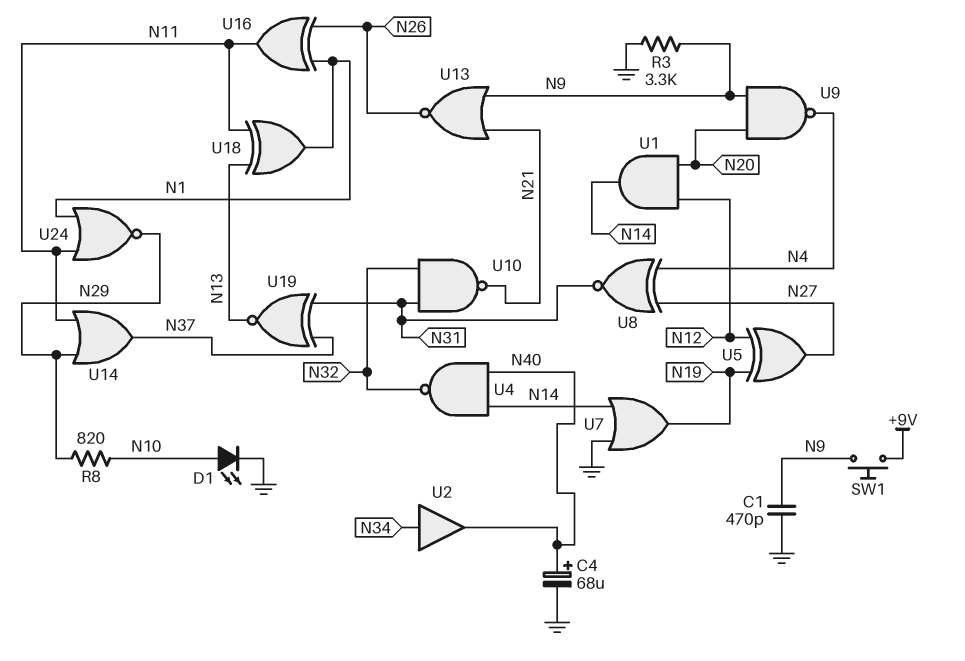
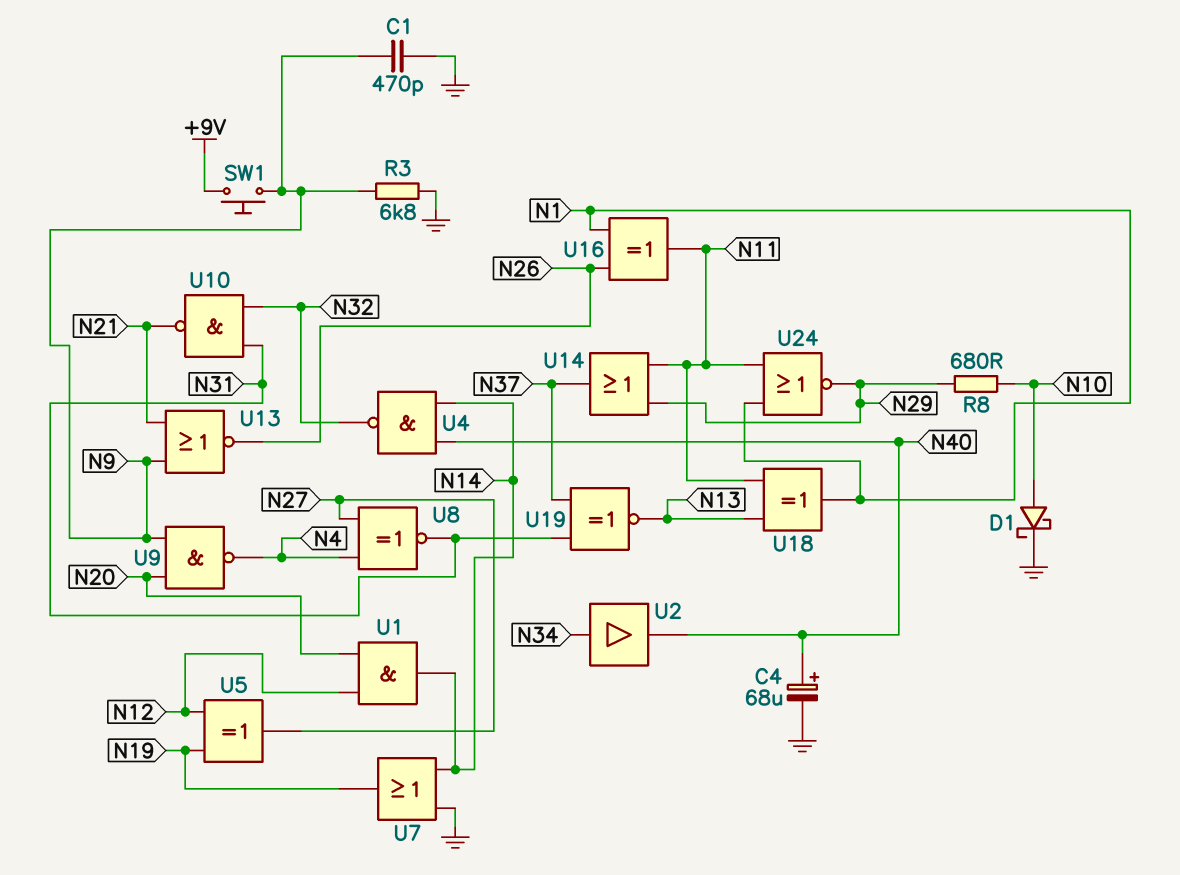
D1: LED (A N10, K GND) -> schottky (A N10, K GND)
R3: 3.3k (GND, N9) -> 6.8k (GND, N9)
R8: 820 (N10, N29) -> 680 (N10, N29)

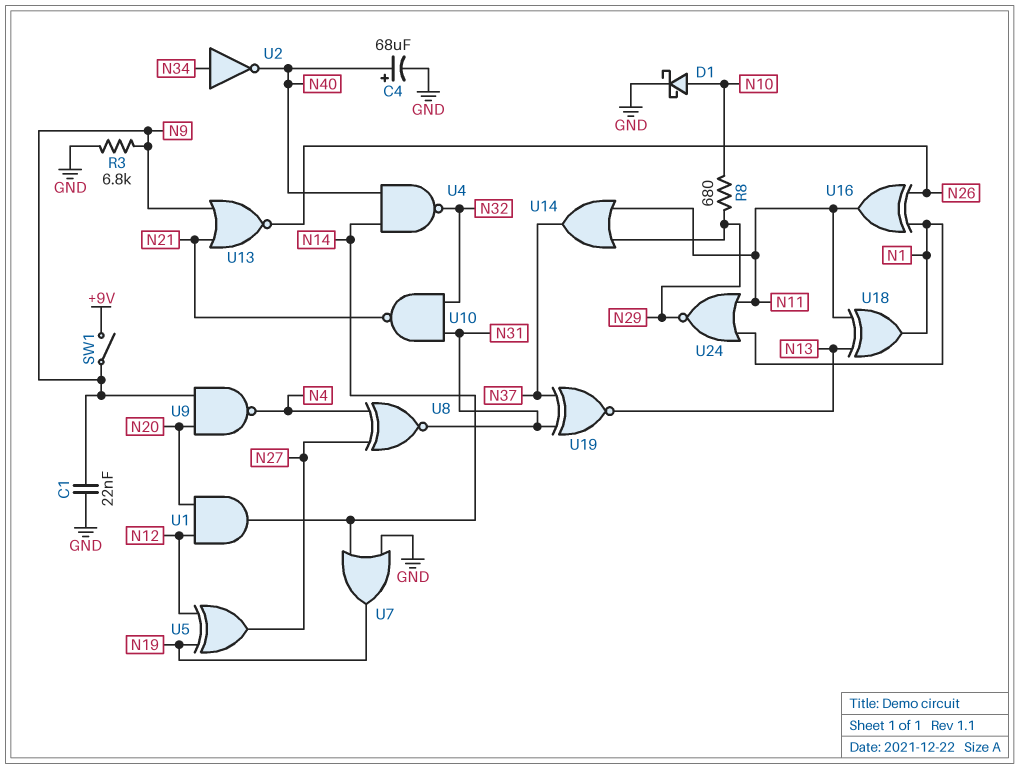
C1: 470pF (GND, N9) -> 22nF (GND, N9)
SW1: button (+9V, N9) -> switch (+9V, N9)
U2: buffer (in N34, out N40) -> NOT (in N34, out N40)

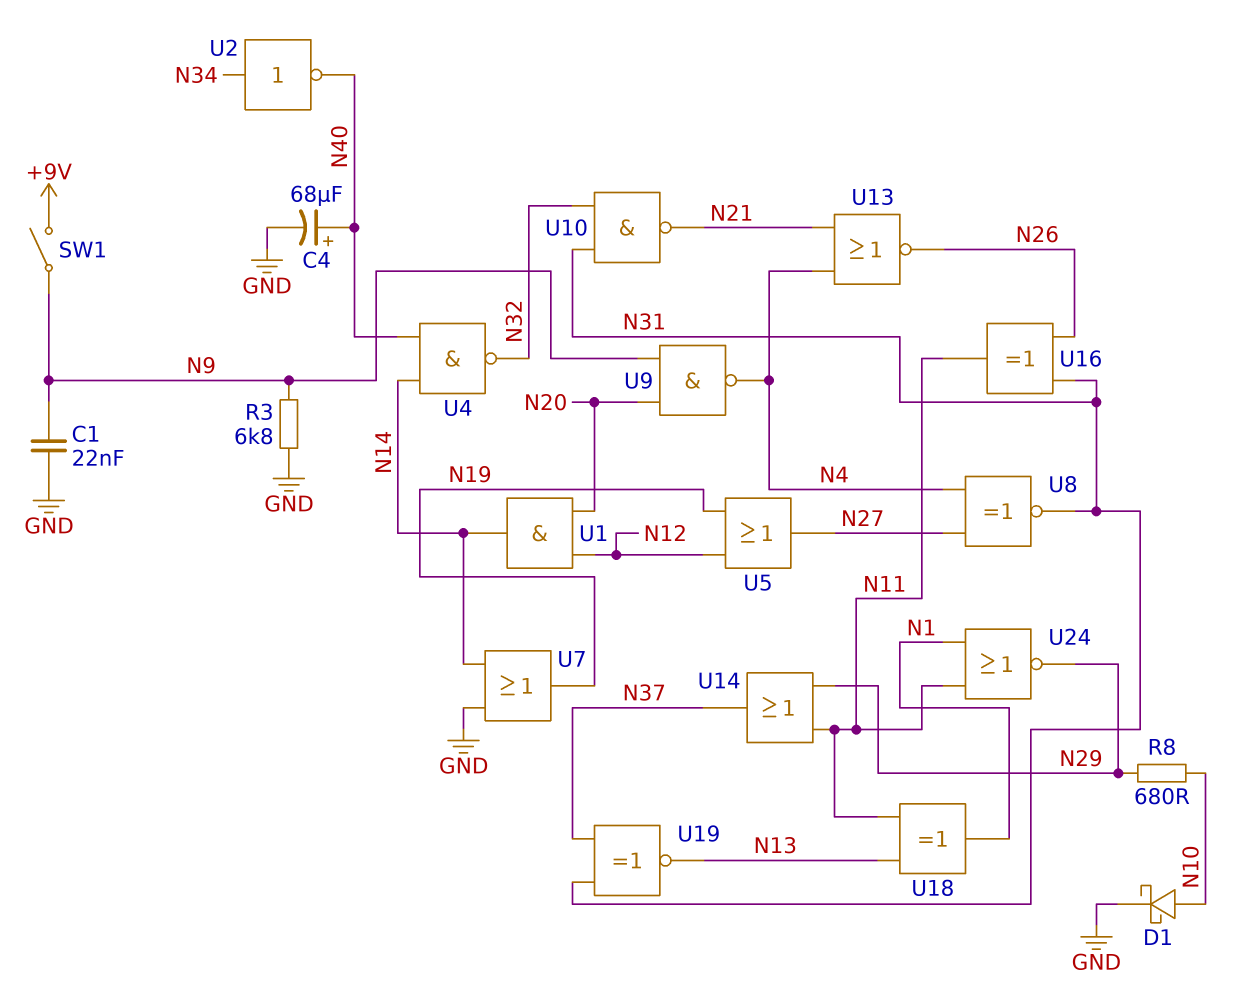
U5: XOR (in N12, in N19, out N27) -> OR (in N12, in N19, out N27)
U13: NOR (in N9, in N21, out N26) -> NOR (in N4, in N21, out N26)
U16: XOR (in N1, in N26, out N11) -> XOR (in N26, in N31, out N11)

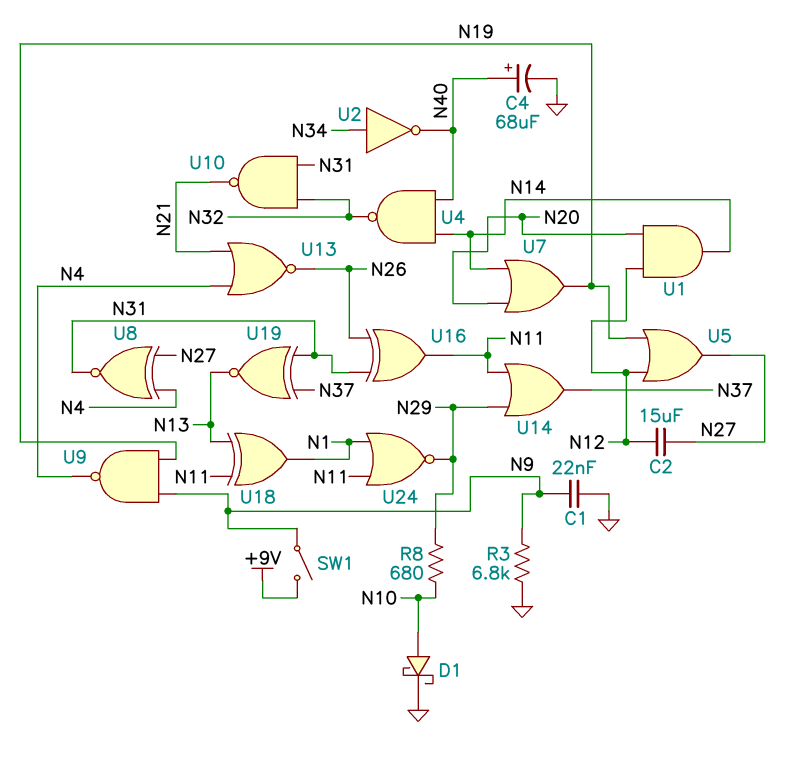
C2: none -> 15uF (N12, N27)
U7: OR (in GND, in N14, out N19) -> OR (in N14, in N20, out N19)
U9: NAND (in N9, in N20, out N4) -> NAND (in N9, in N19, out N4)

